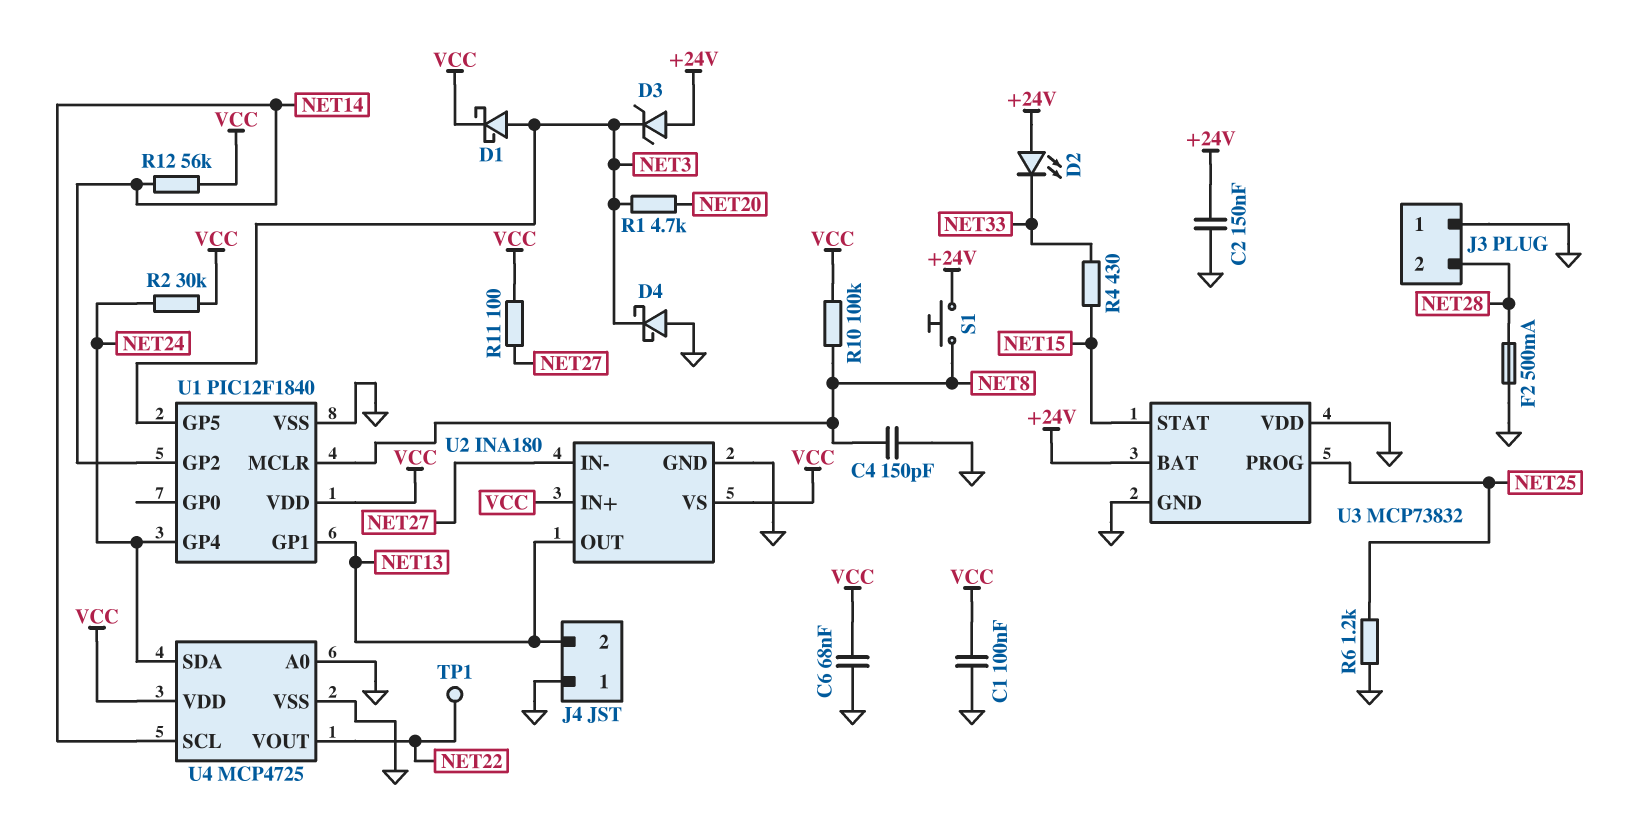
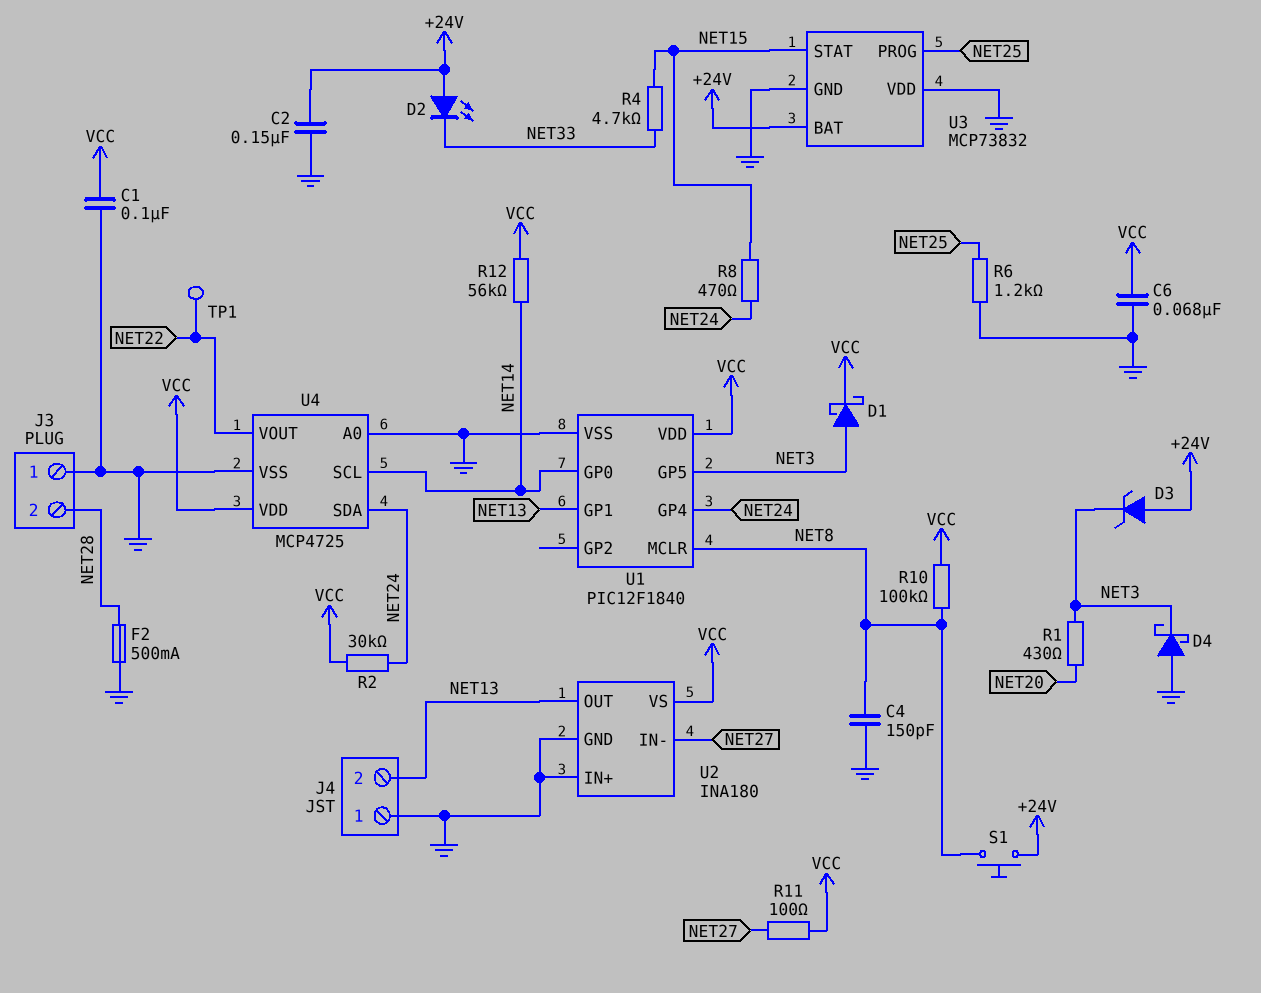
R1: 4.7k (NET3, NET20) -> 430 (NET3, NET20)
R4: 430 (NET15, NET33) -> 4.7k (NET15, NET33)
R8: none -> 470 (NET15, NET24)
U1 pin GP0: none -> NET14
U1 pin GP2: NET14 -> none
U2 pin IN+: VCC -> GND

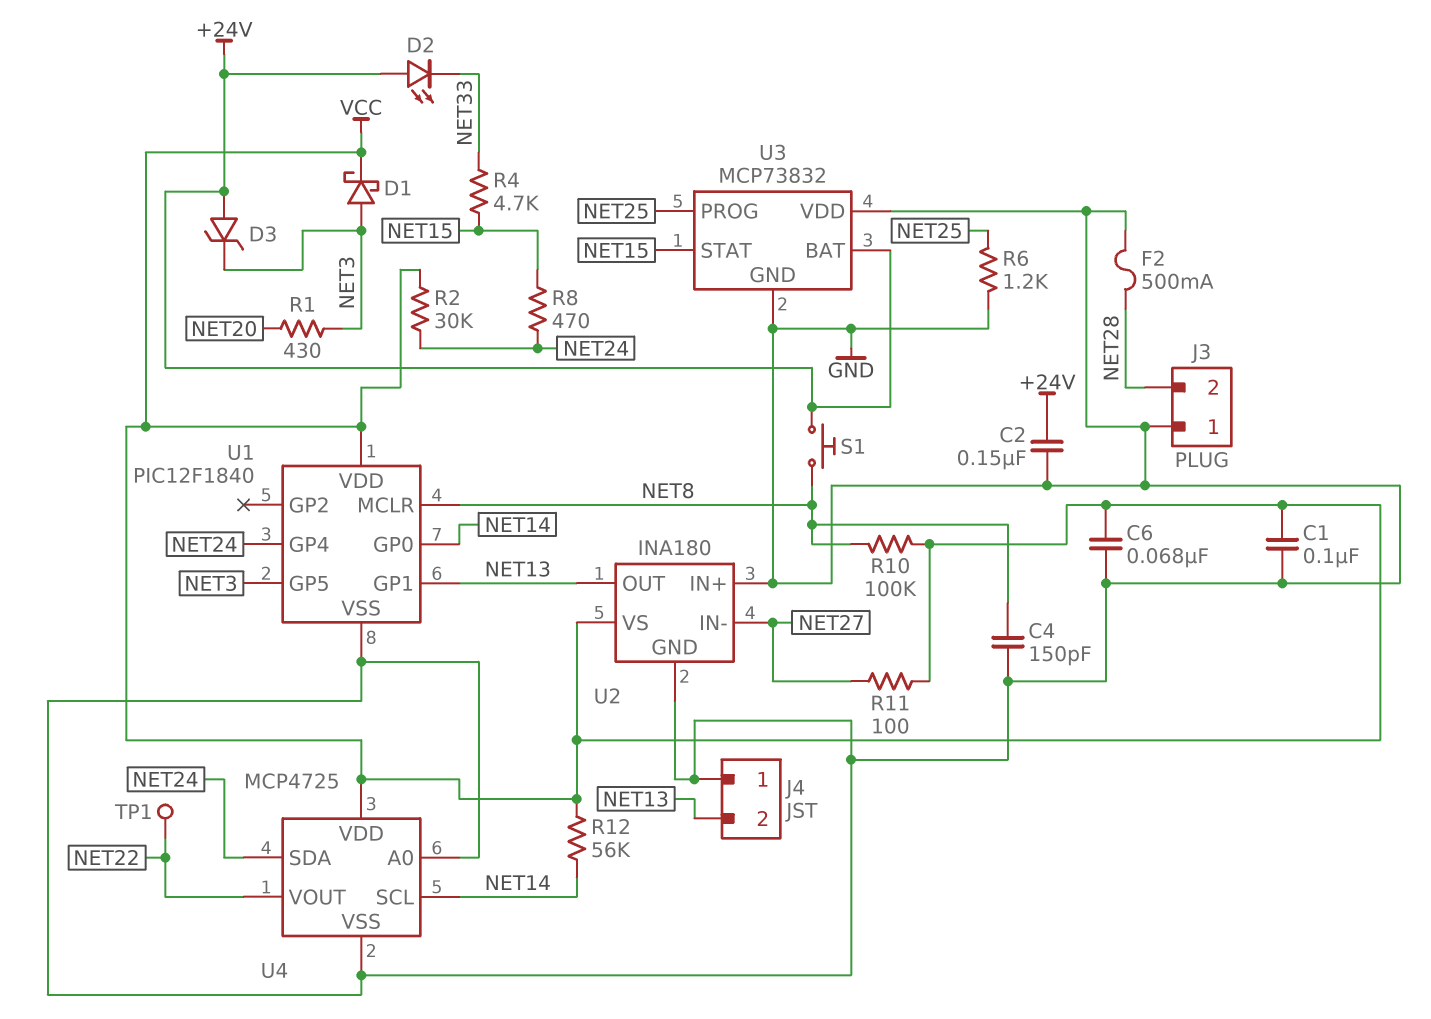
D4: schottky (A GND, K NET3) -> none

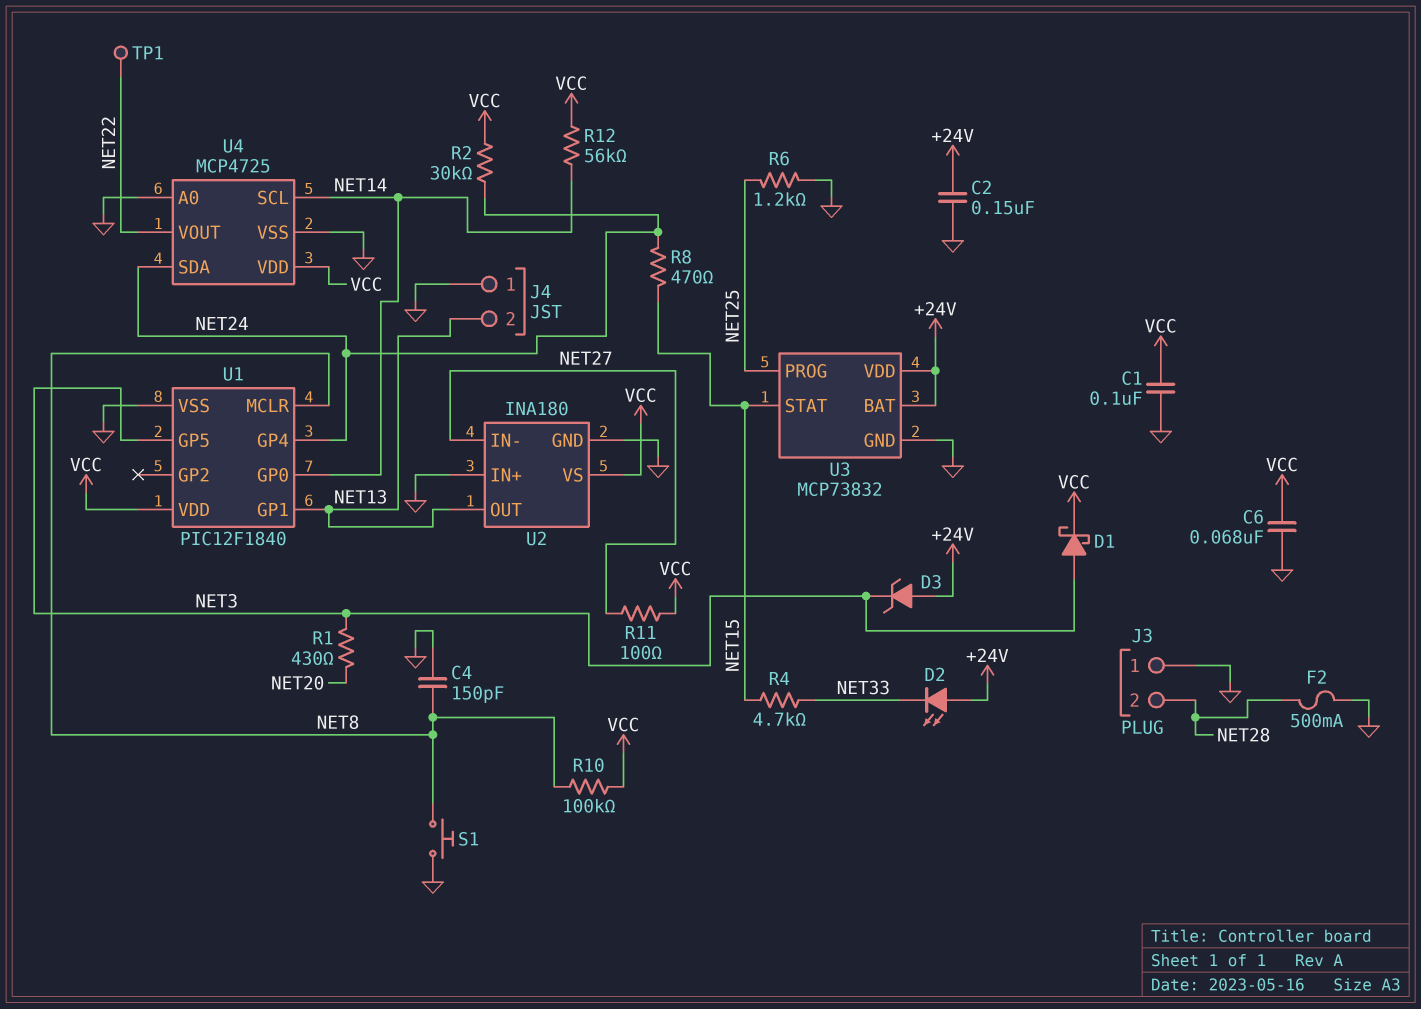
S1: button (+24V, NET8) -> button (GND, NET8)
U3 pin VDD: GND -> +24V

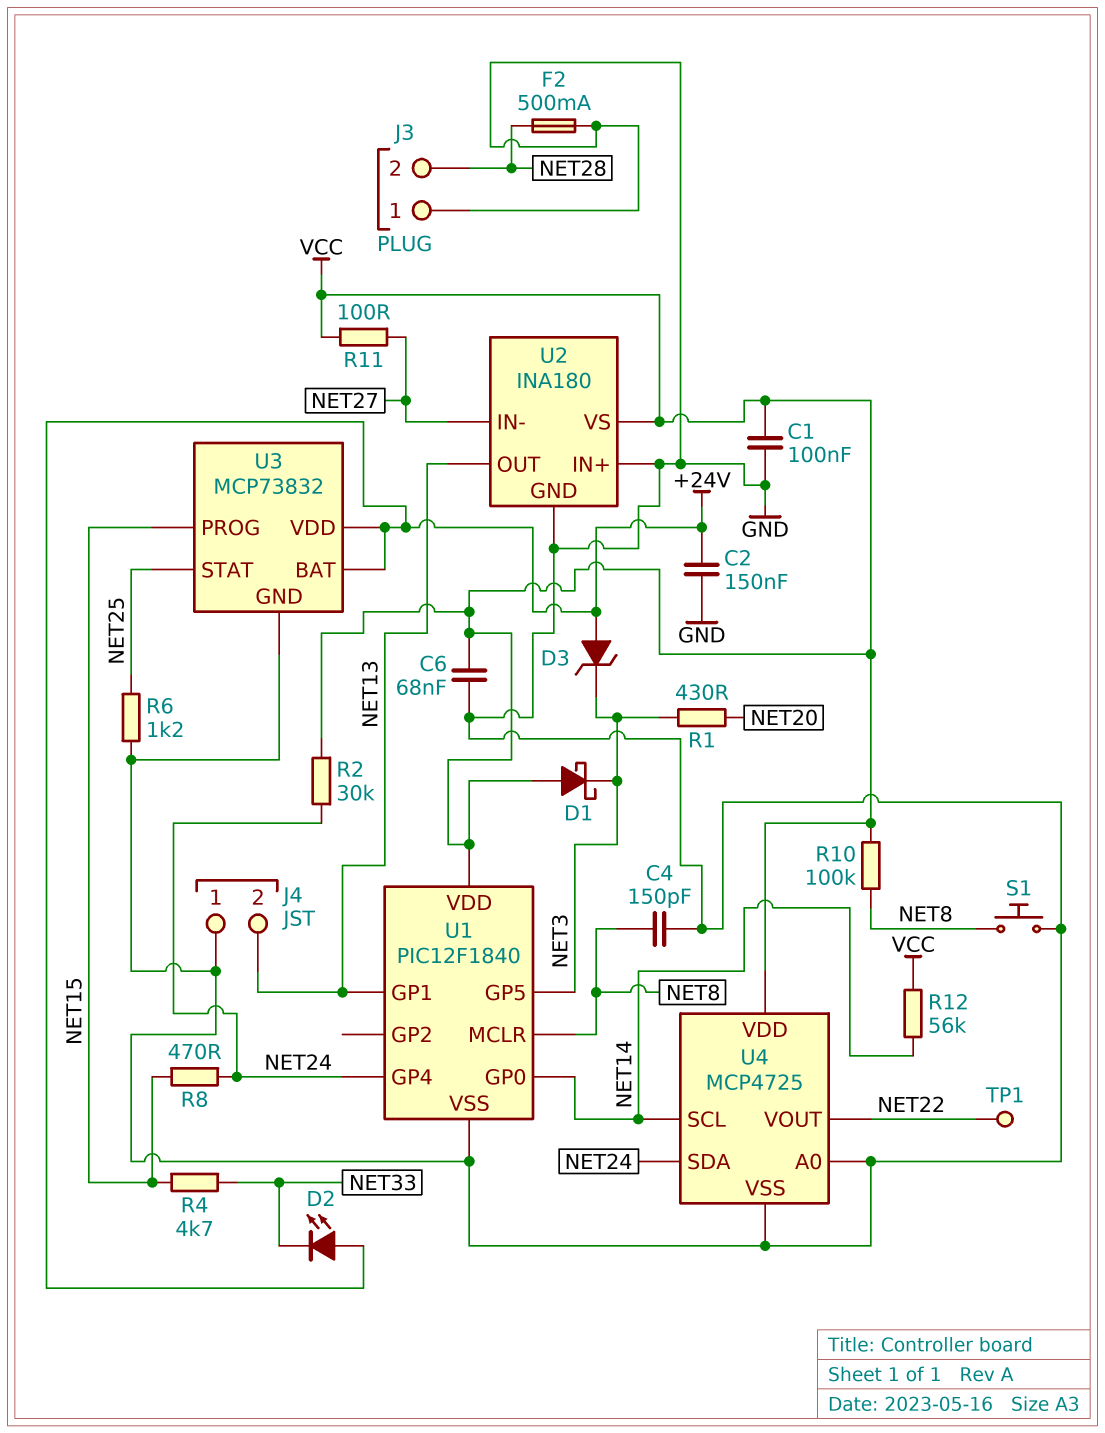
D1: schottky (A NET3, K VCC) -> schottky (A VCC, K NET3)
U3 pin PROG: NET25 -> NET15
U3 pin STAT: NET15 -> NET25

